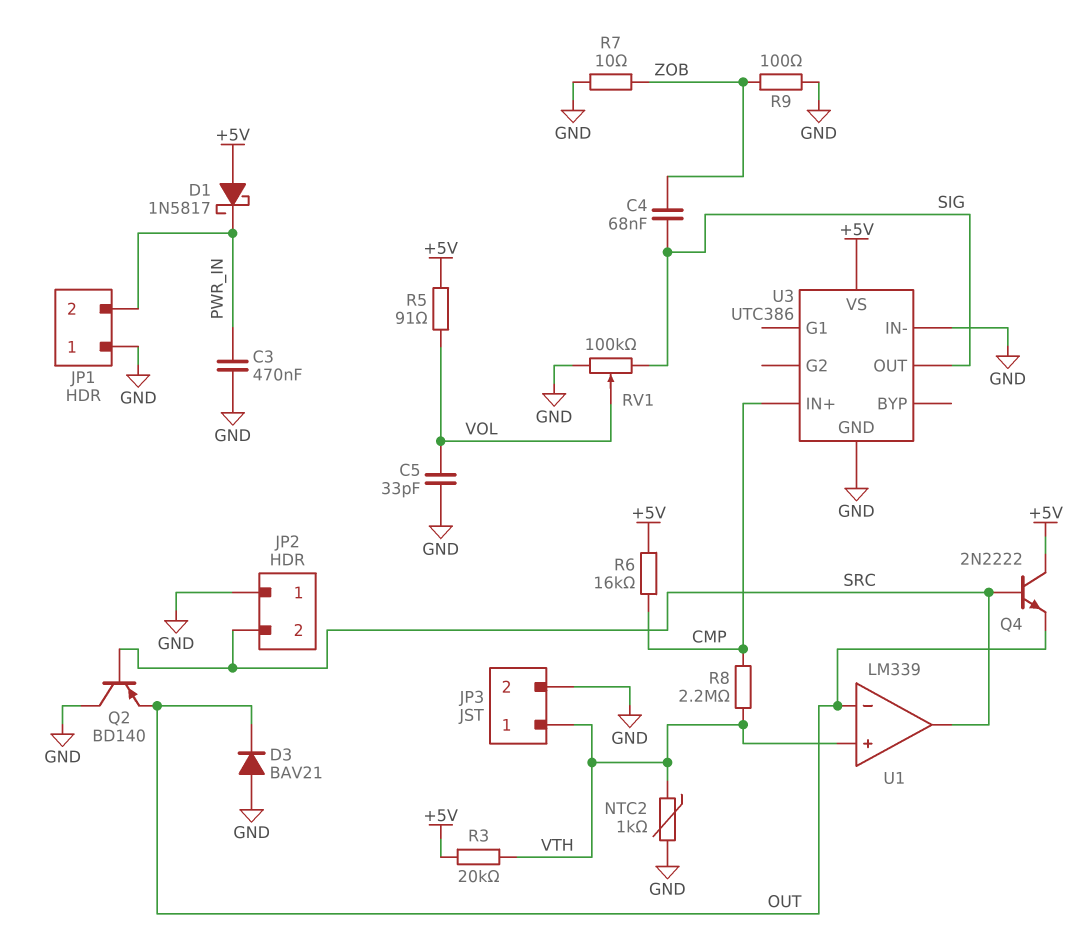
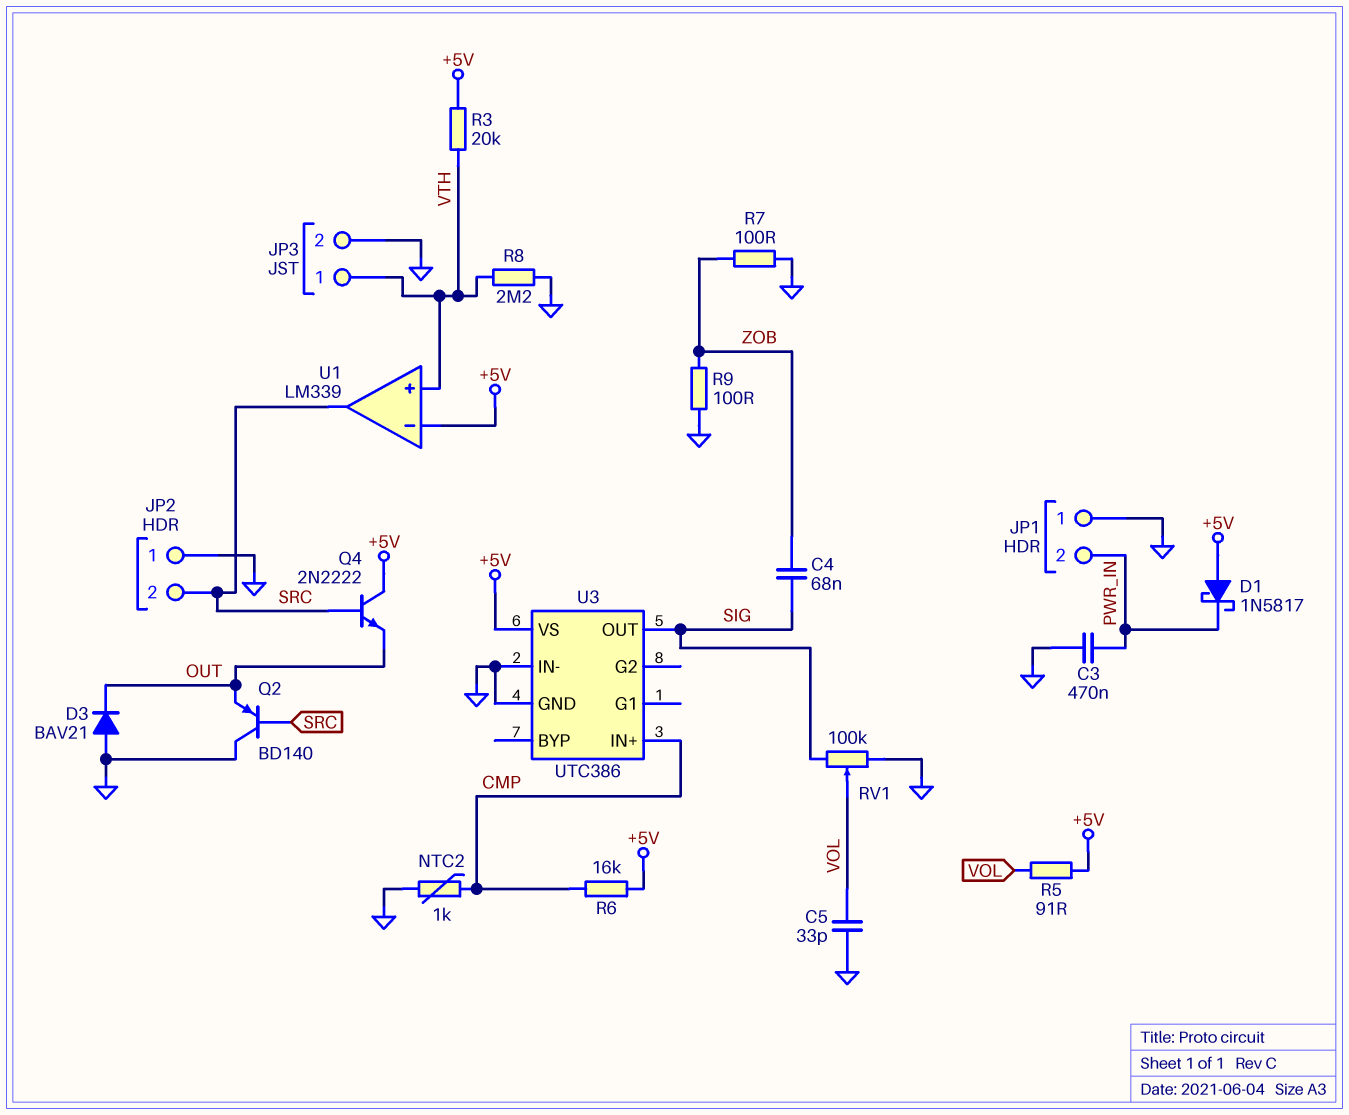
NTC2: 1k (GND, VTH) -> 1k (CMP, GND)
R7: 10 (GND, ZOB) -> 100 (GND, ZOB)
R8: 2.2M (CMP, VTH) -> 2.2M (GND, VTH)
U1 pin in-: OUT -> +5V

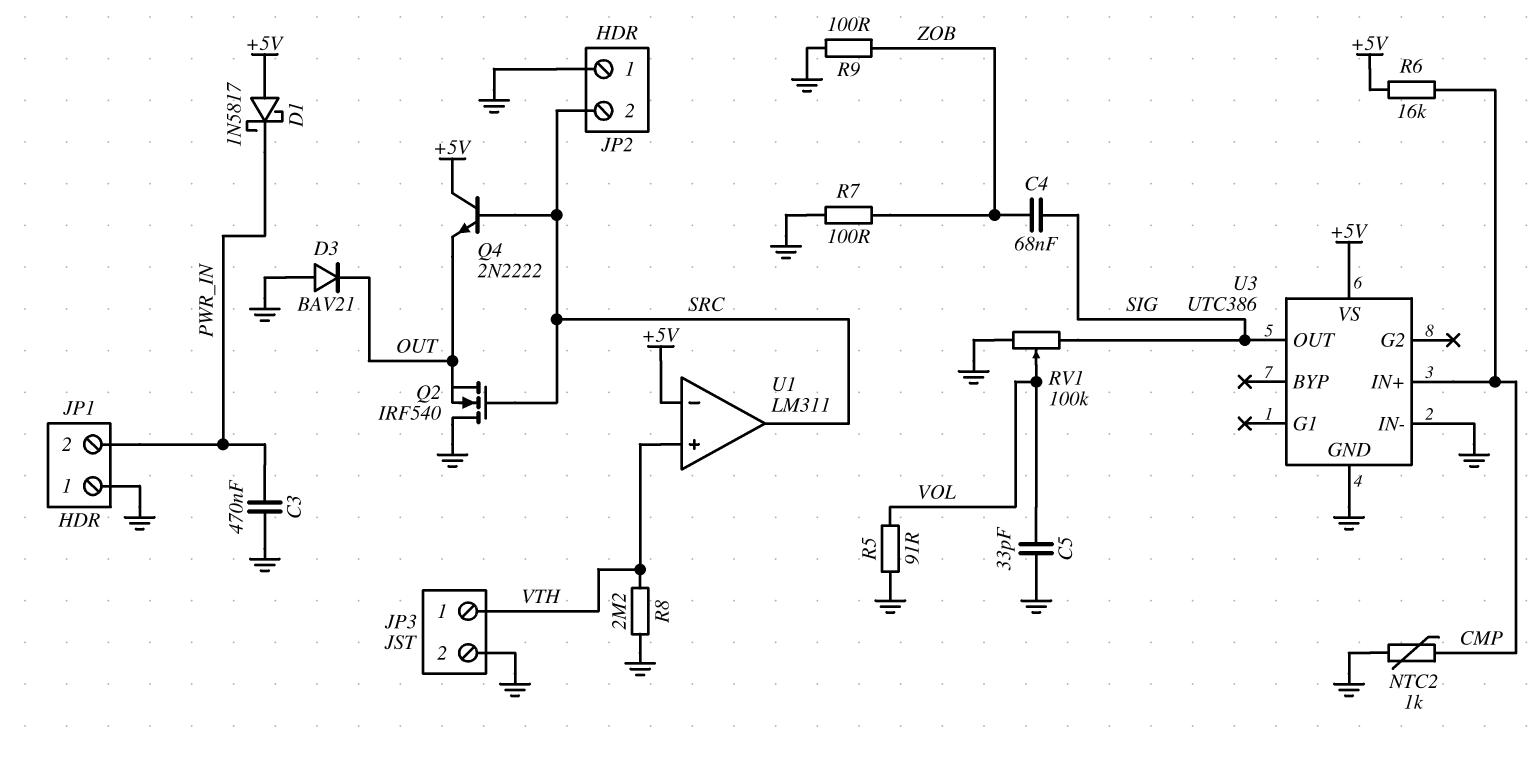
Q2: PNP BD140 (B SRC, C GND, E OUT) -> NMOS IRF540 (G SRC, D GND, S OUT)
R3: 20k (+5V, VTH) -> none
R5: 91 (+5V, VOL) -> 91 (GND, VOL)
U1: LM339 -> LM311

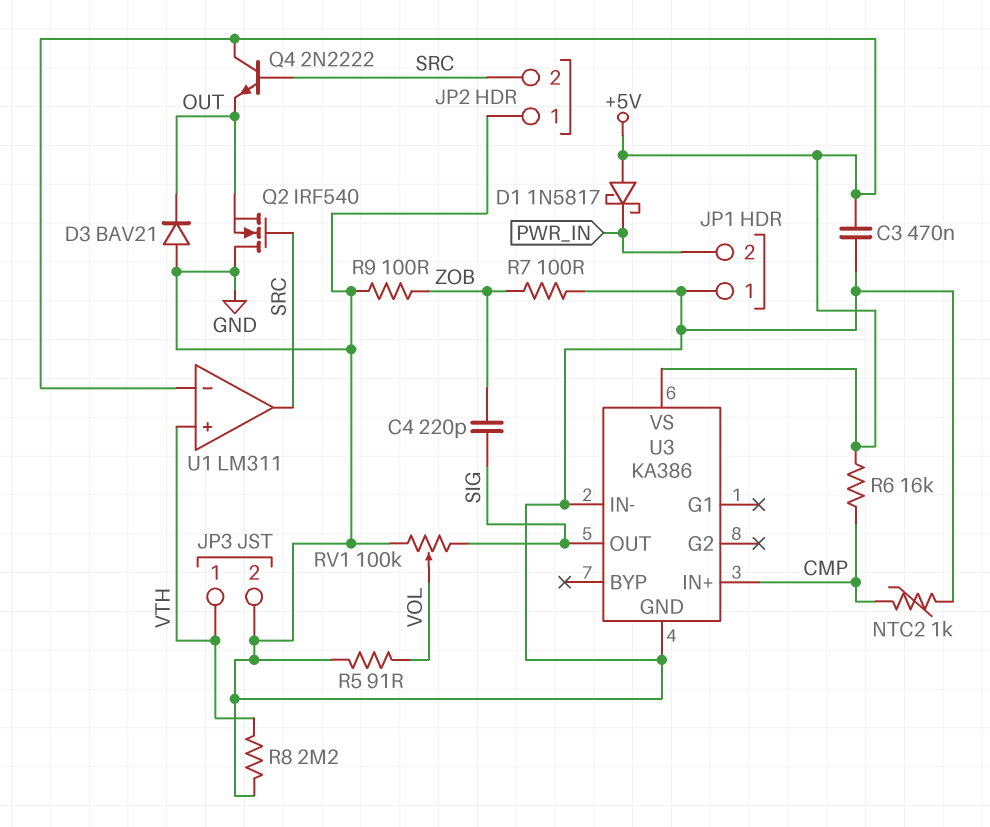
C3: 470nF (GND, PWR_IN) -> 470nF (+5V, GND)
C4: 68nF (SIG, ZOB) -> 220pF (SIG, ZOB)
C5: 33pF (GND, VOL) -> none
U3: UTC386 -> KA386

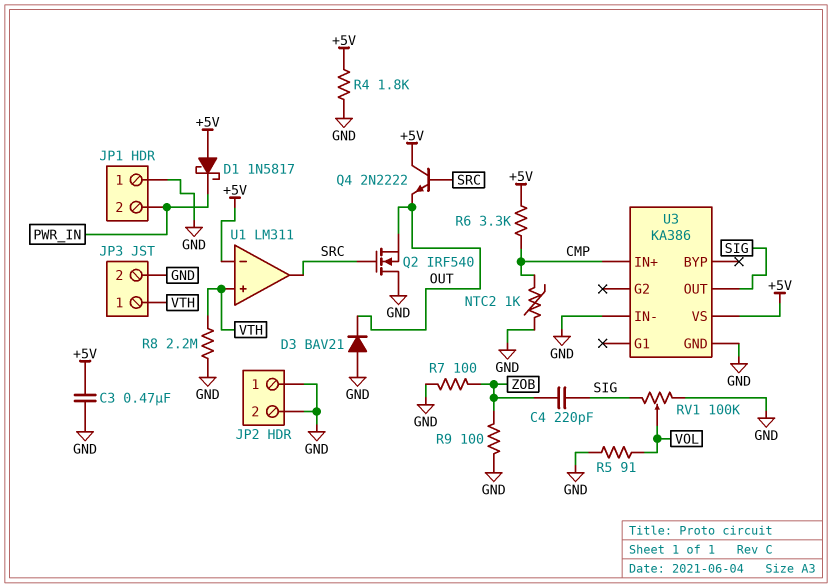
JP2 pin 2: SRC -> GND
R4: none -> 1.8k (+5V, GND)
R6: 16k (+5V, CMP) -> 3.3k (+5V, CMP)

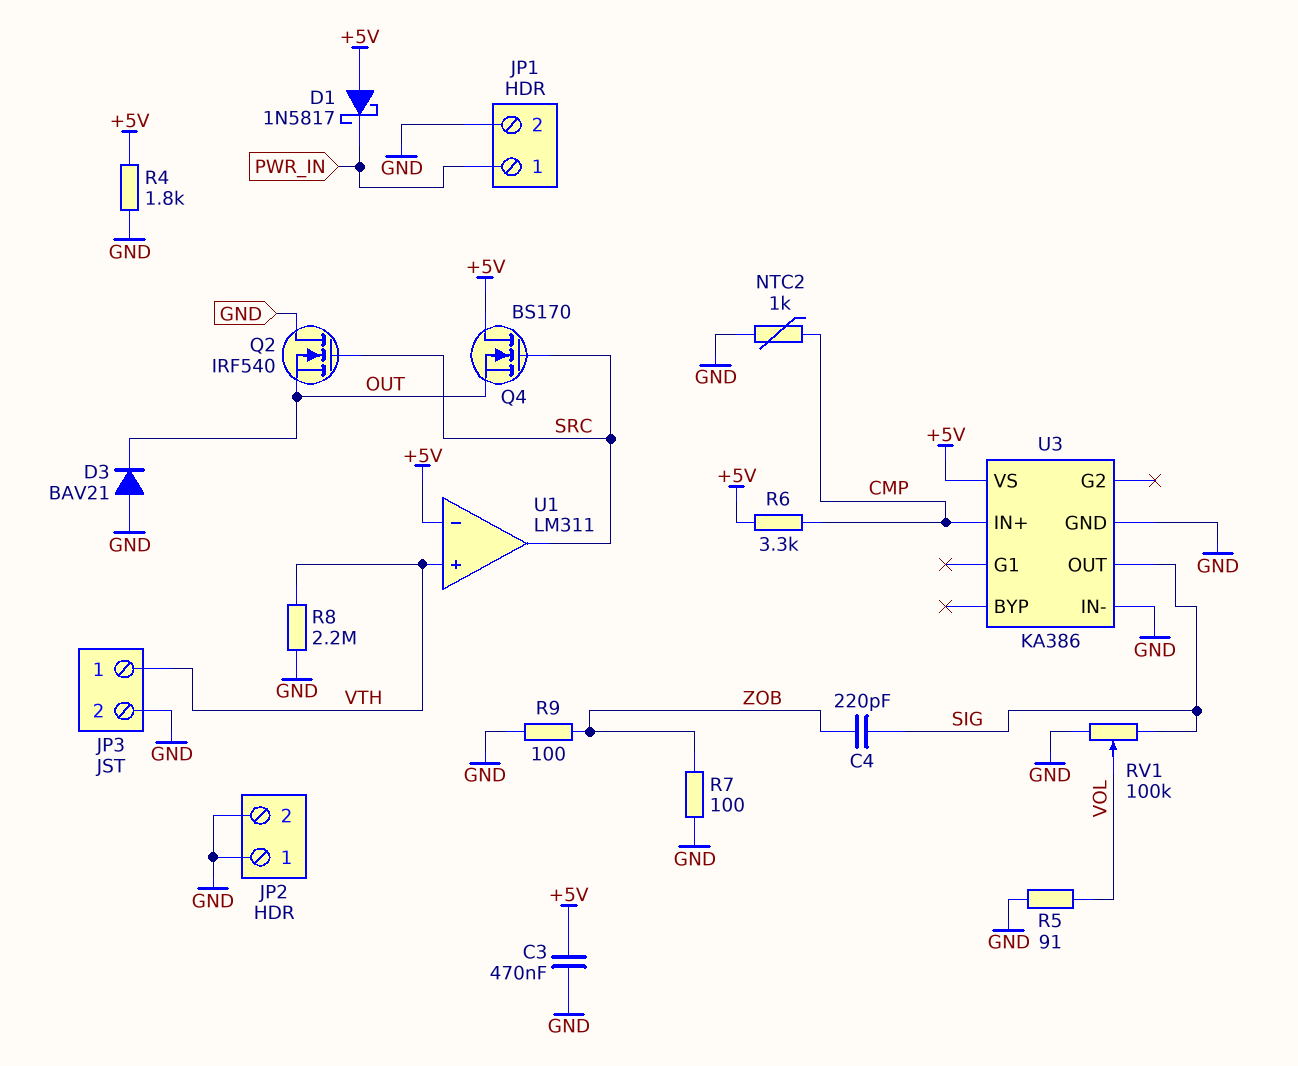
JP1 pin 1: GND -> PWR_IN
JP1 pin 2: PWR_IN -> GND
Q4: NPN 2N2222 (B SRC, C +5V, E OUT) -> NMOS BS170 (G SRC, D +5V, S OUT)

